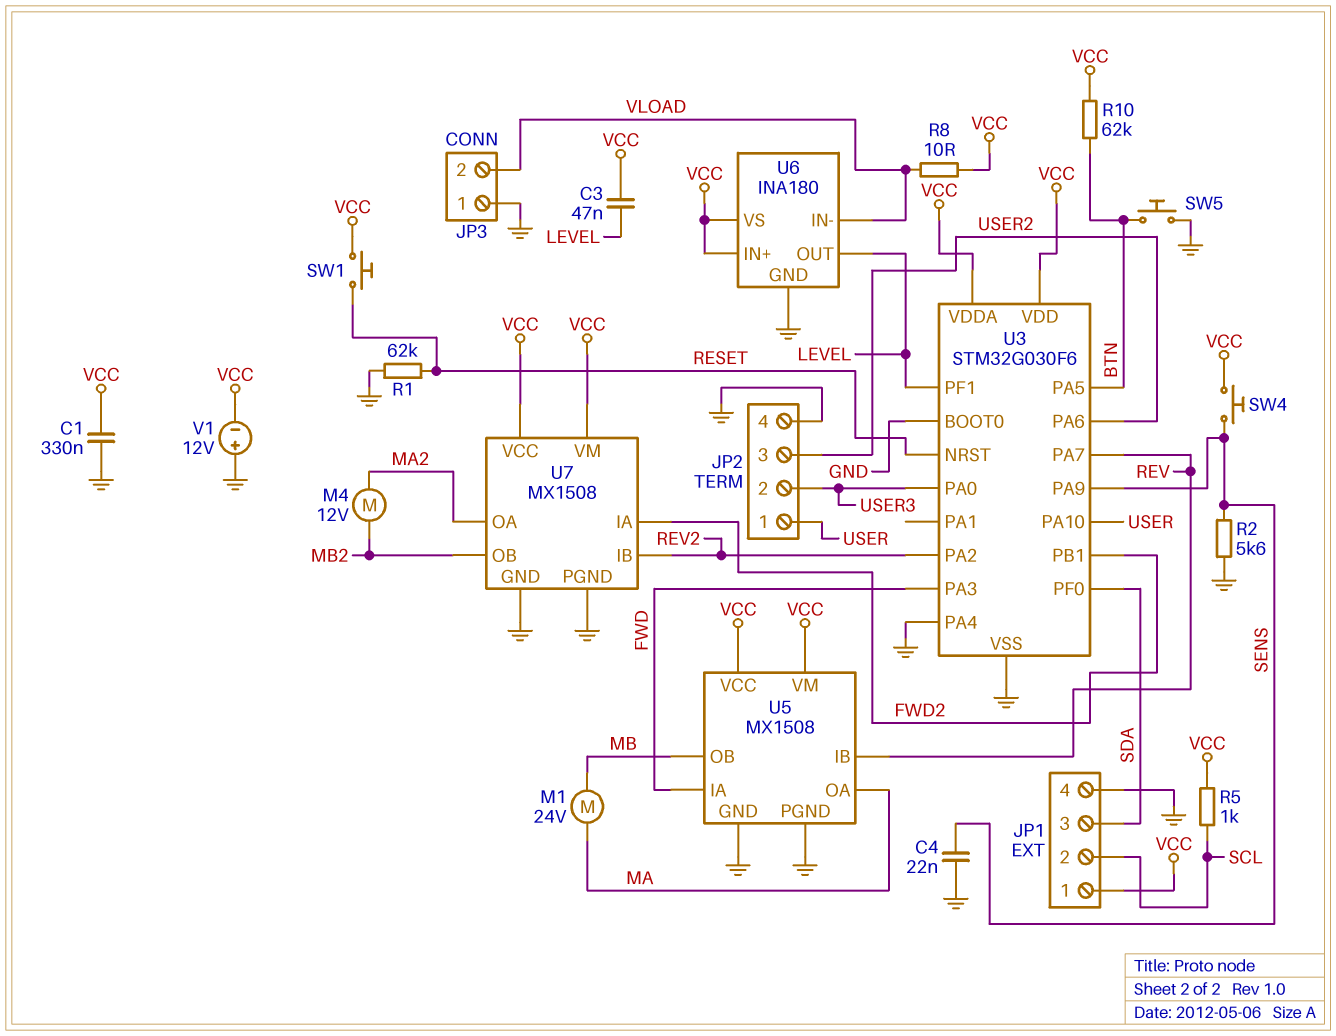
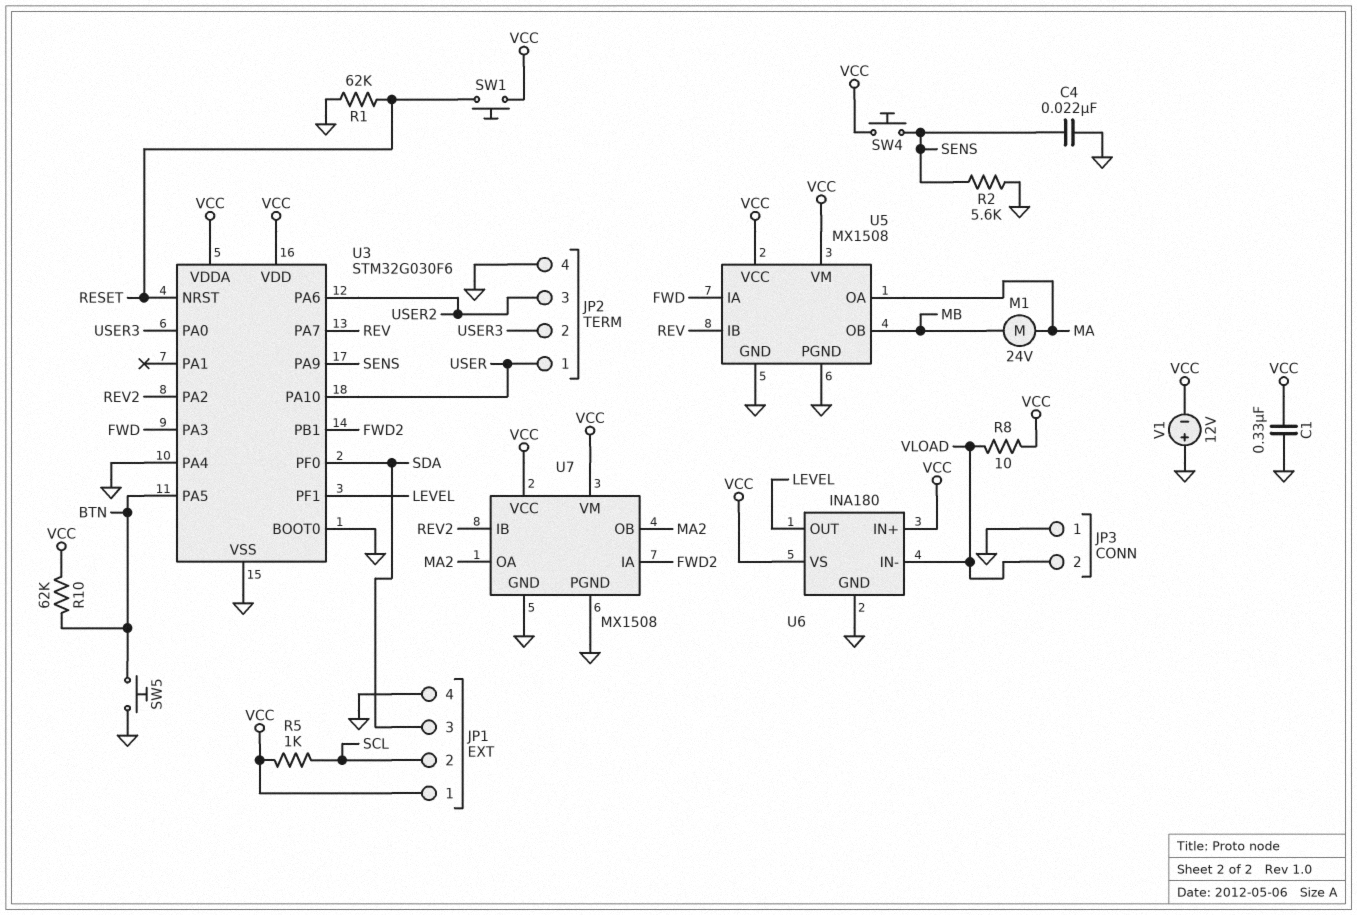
C3: 47nF (LEVEL, VCC) -> none
M4: motor 12V (MA2, MB2) -> none
U7 pin OB: MB2 -> MA2

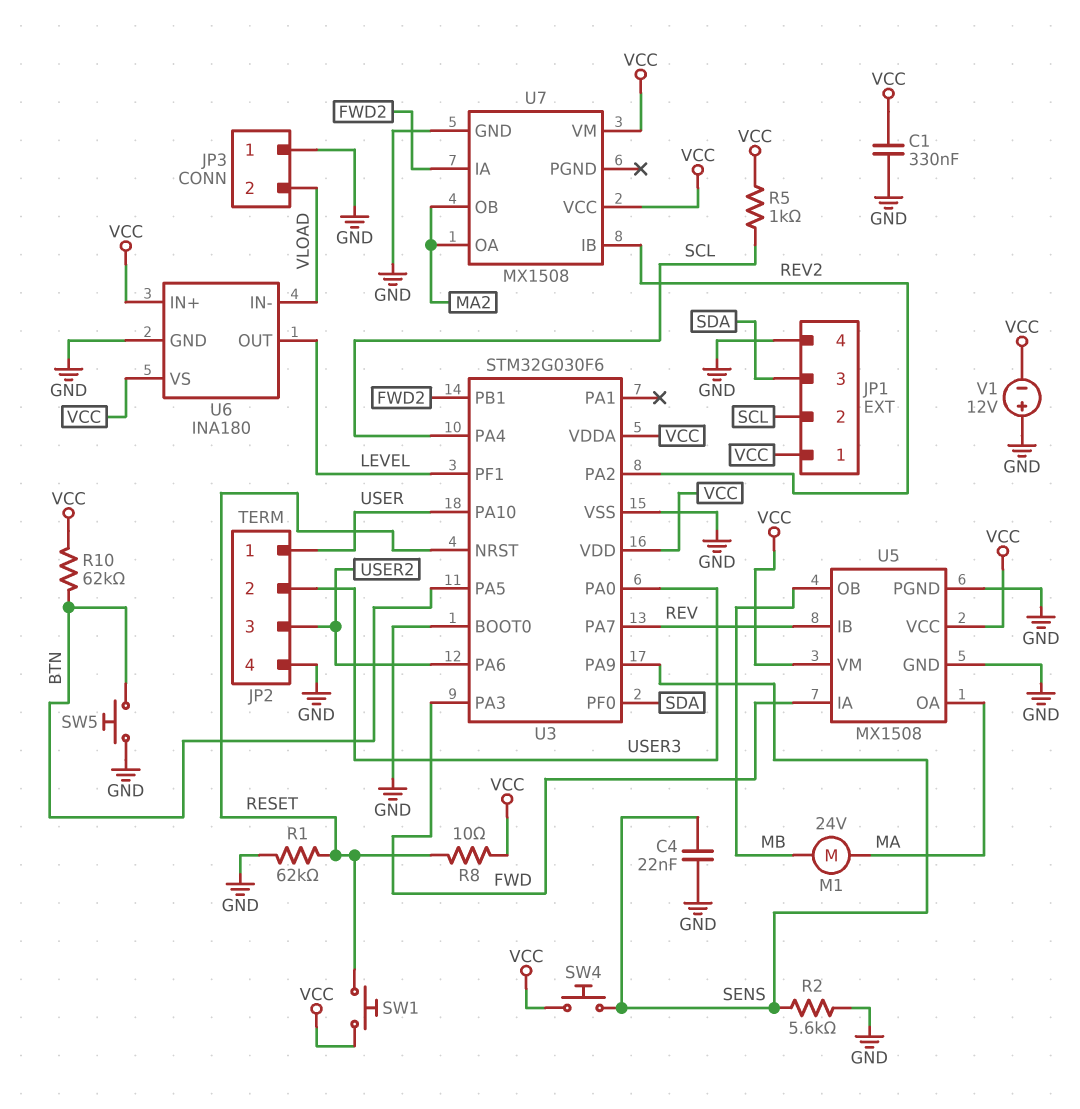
R8: 10 (VCC, VLOAD) -> 10 (RESET, VCC)
U3 pin PA4: GND -> SCL
U7 pin PGND: GND -> none

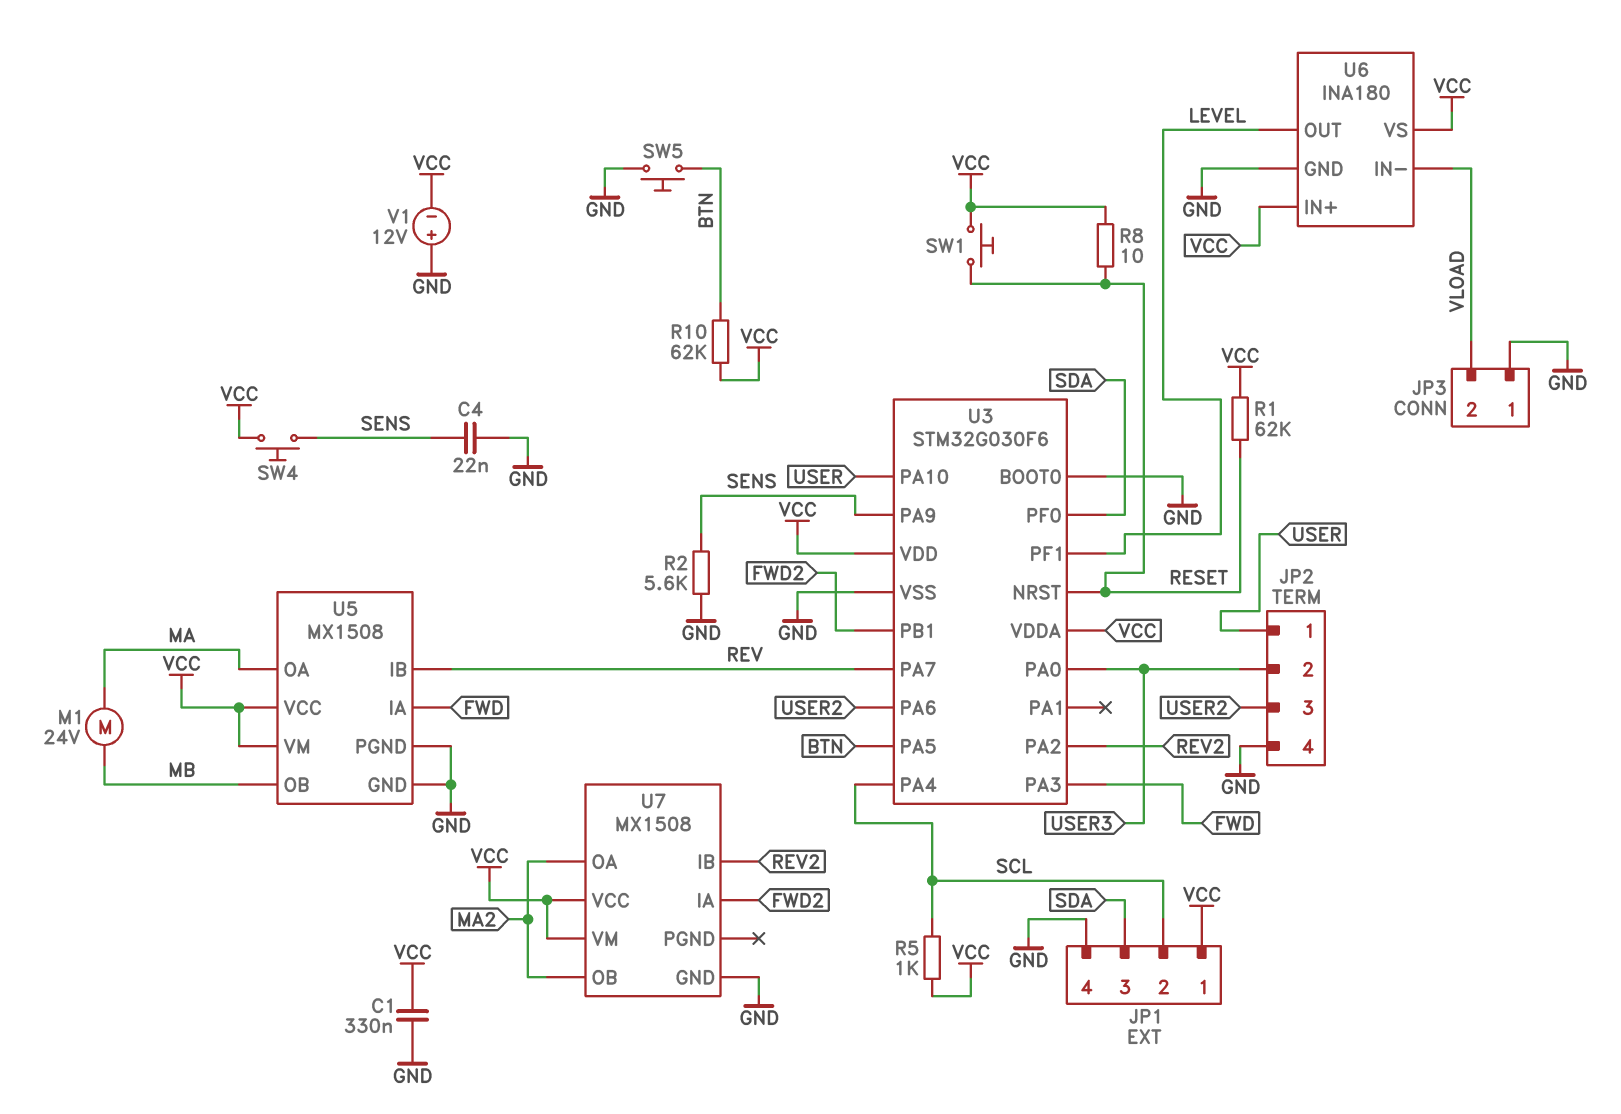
R1: 62k (GND, RESET) -> 62k (RESET, VCC)

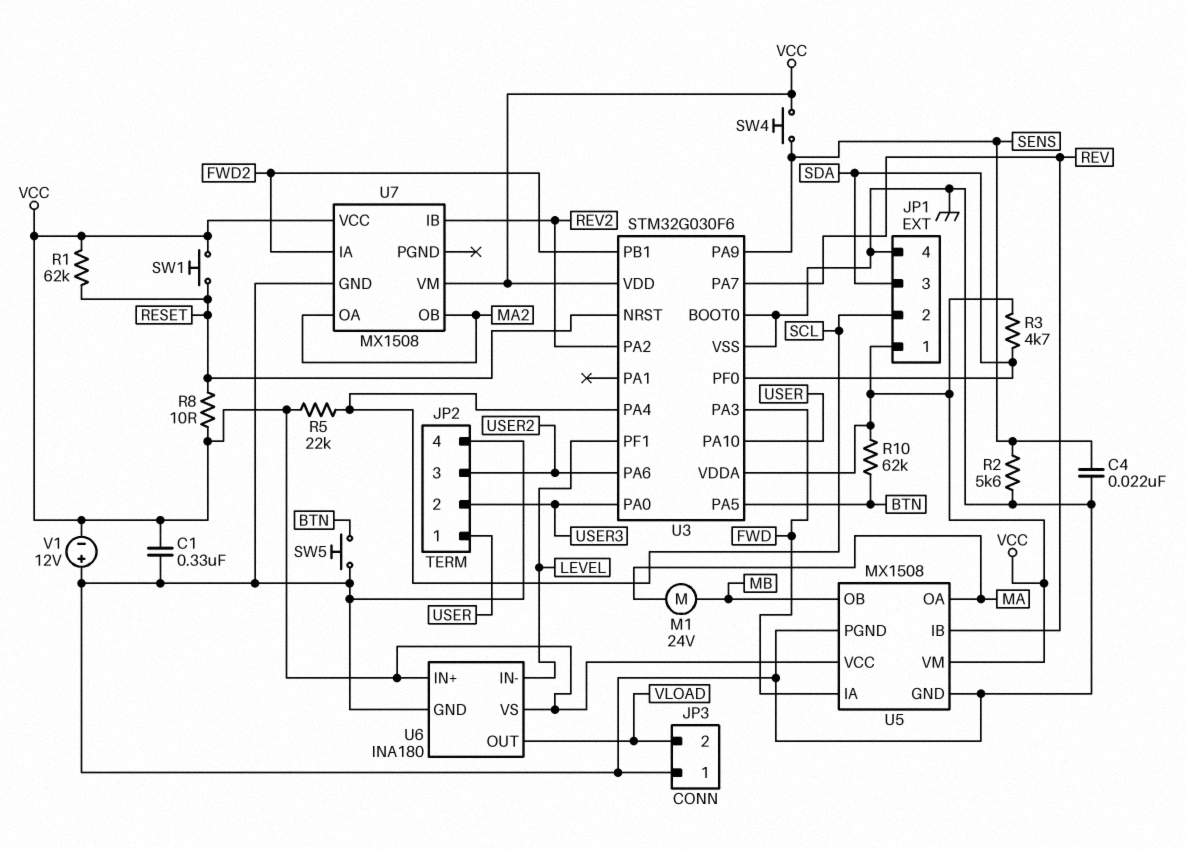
R3: none -> 4.7k (SDA, VCC)
R5: 1k (SCL, VCC) -> 22k (SCL, VCC)
U6 pin IN-: VLOAD -> LEVEL
U6 pin OUT: LEVEL -> VLOAD

